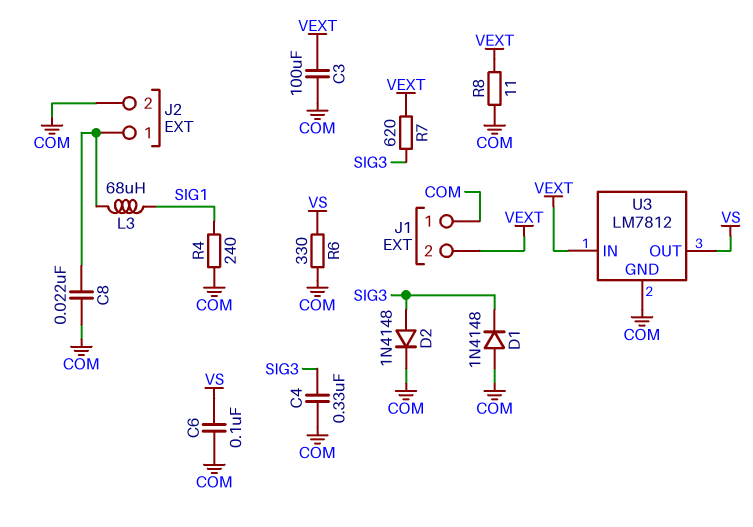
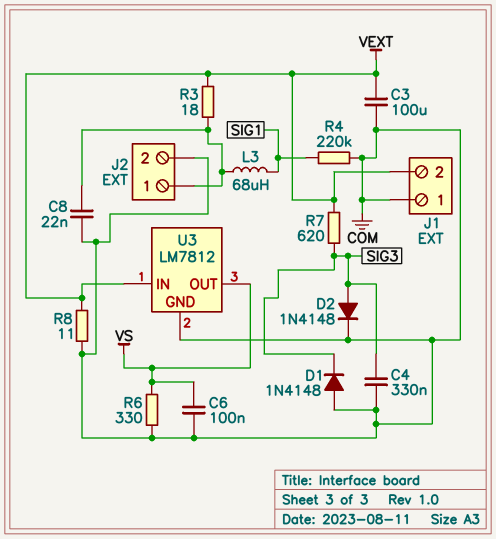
R3: none -> 18 (J2/1, VEXT)
R4: 240 (COM, SIG1) -> 220k (COM, SIG1)

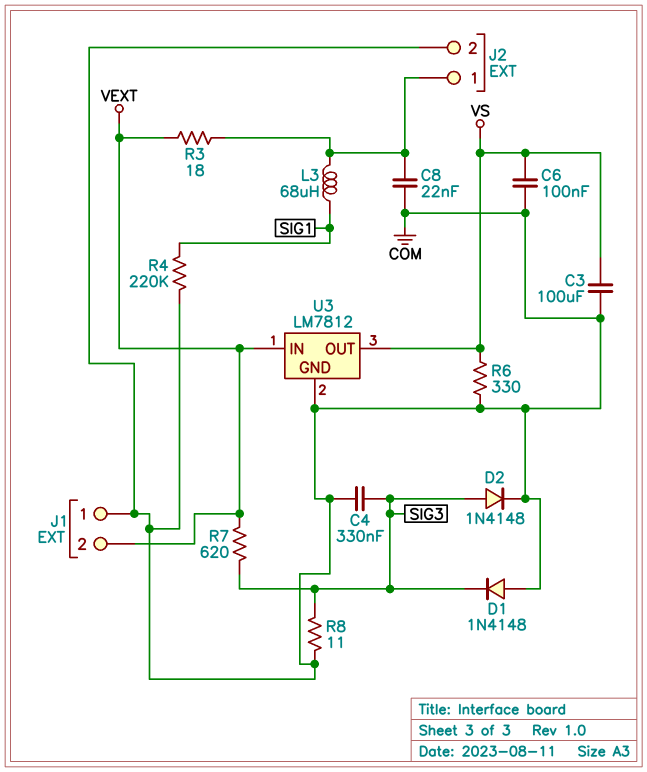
C3: 100uF (COM, VEXT) -> 100uF (COM, VS)
R8: 11 (COM, VEXT) -> 11 (COM, SIG3)

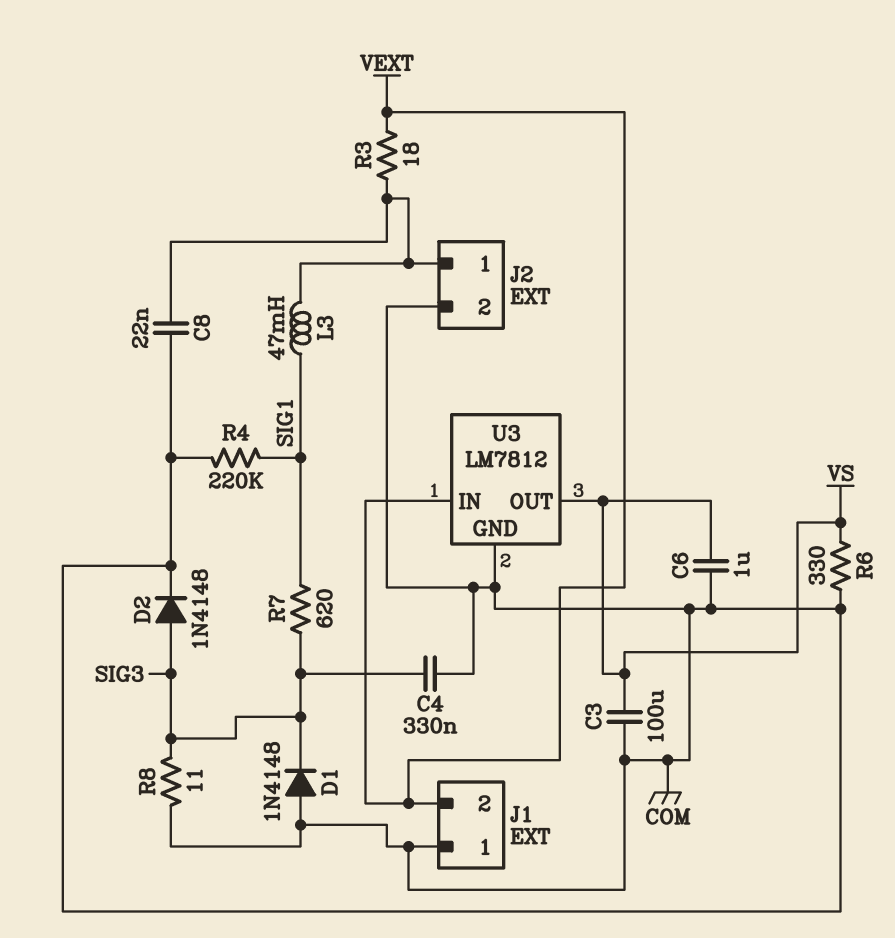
C6: 100nF (COM, VS) -> 1uF (COM, VS)
L3: 68uH (J2/1, SIG1) -> 47mH (J2/1, SIG1)
R7: 620 (SIG3, VEXT) -> 620 (SIG1, SIG3)

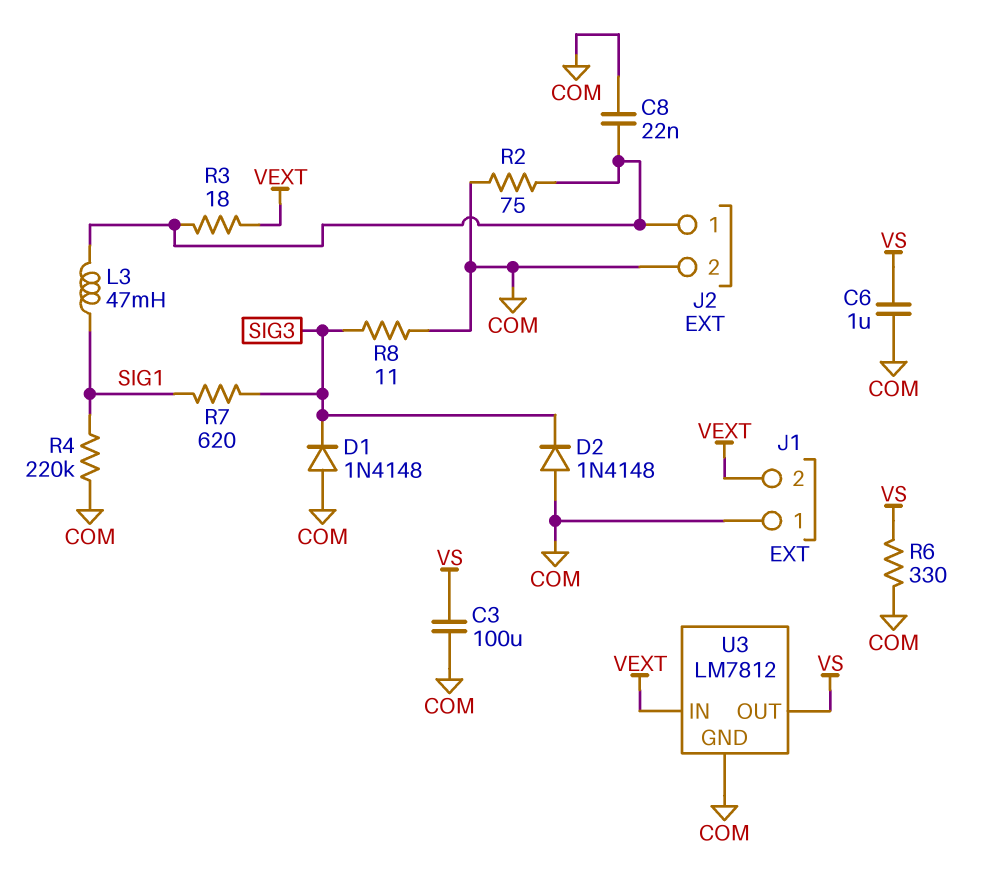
C4: 330nF (COM, SIG3) -> none
D2: diode 1N4148 (A SIG3, K COM) -> diode 1N4148 (A COM, K SIG3)
R2: none -> 75 (COM, J2/1)

